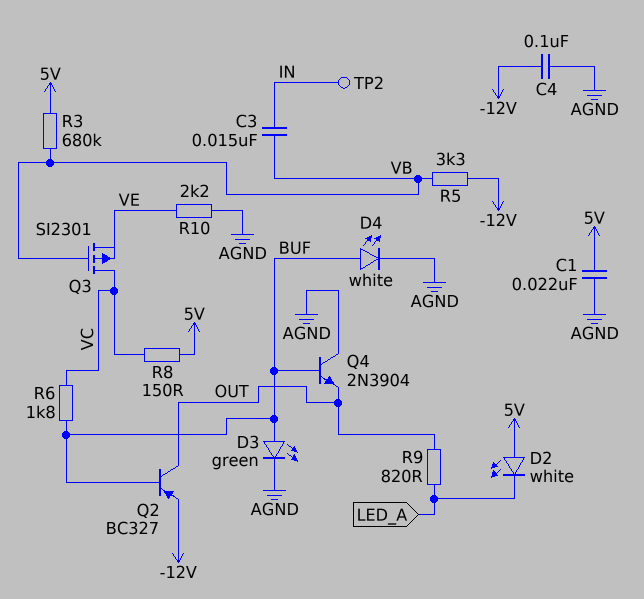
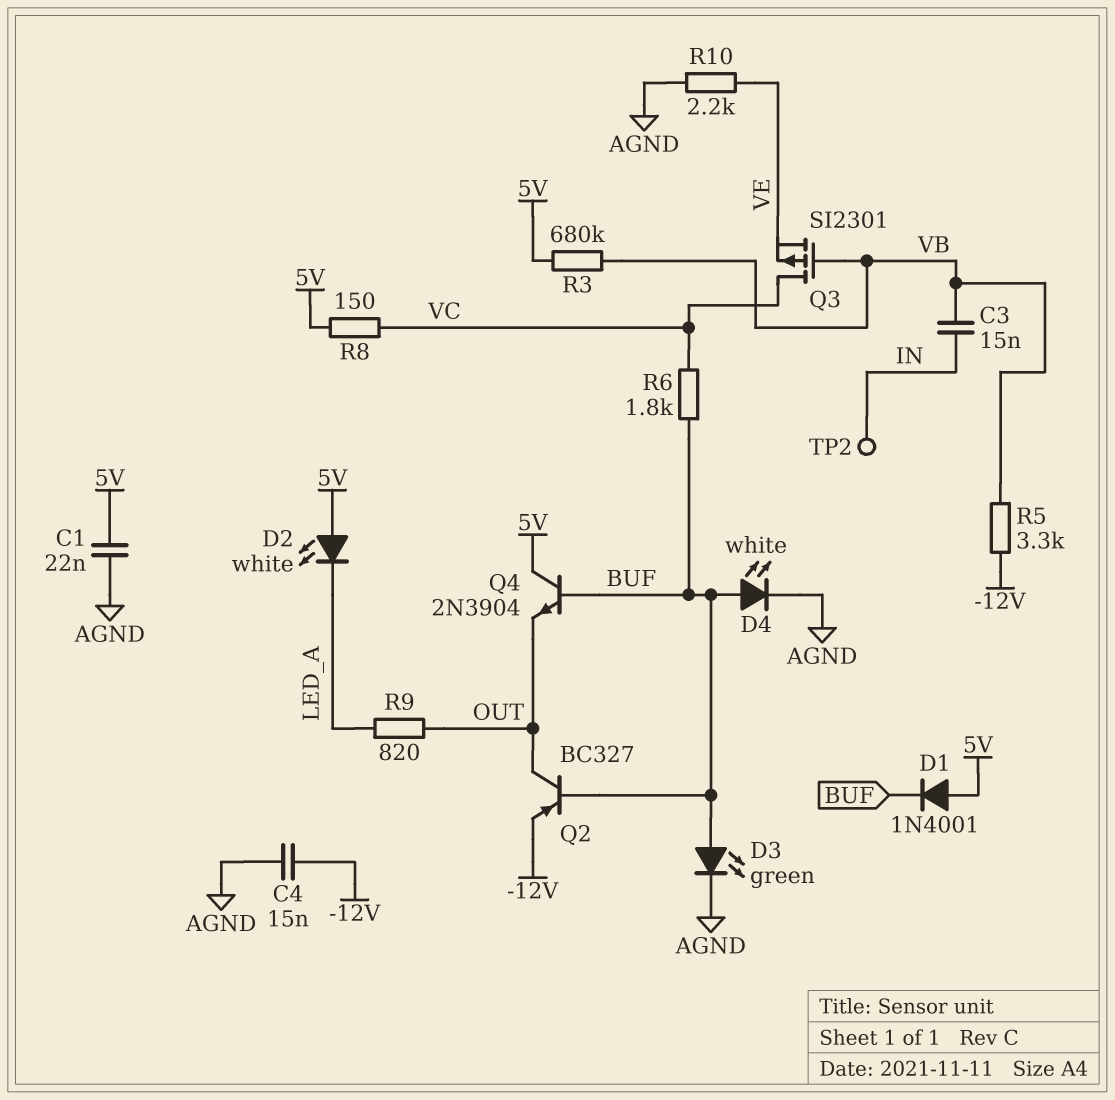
C4: 100nF (-12V, AGND) -> 15nF (-12V, AGND)
D1: none -> diode 1N4001 (A 5V, K BUF)
Q4: NPN 2N3904 (B BUF, C AGND, E OUT) -> NPN 2N3904 (B BUF, C 5V, E OUT)

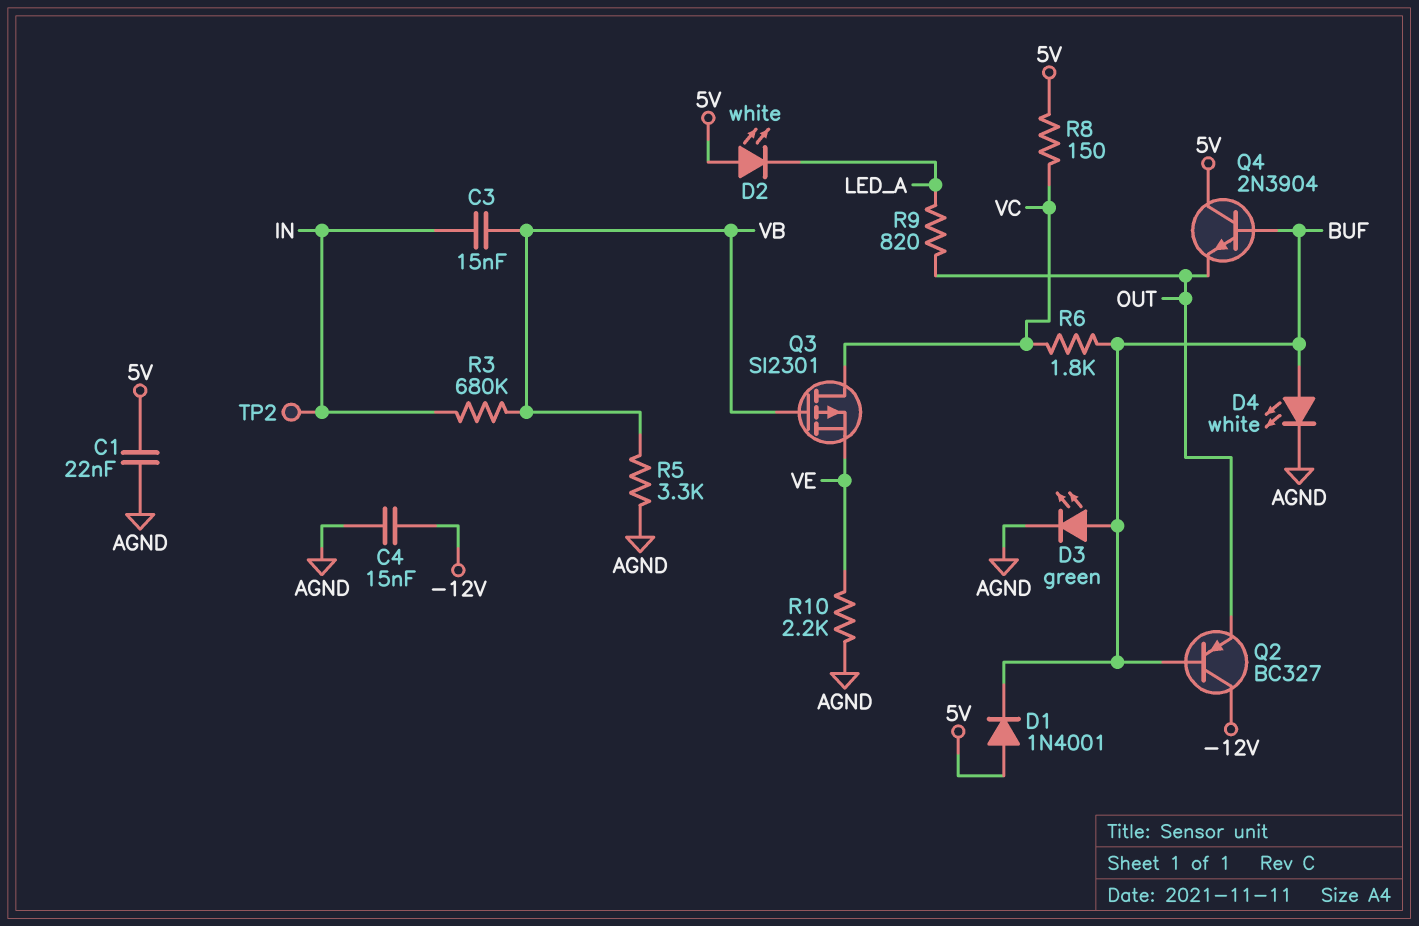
Q2: PNP BC327 (B BUF, C OUT, E -12V) -> PNP BC327 (B BUF, C -12V, E OUT)
R3: 680k (5V, VB) -> 680k (IN, VB)
R5: 3.3k (-12V, VB) -> 3.3k (AGND, VB)

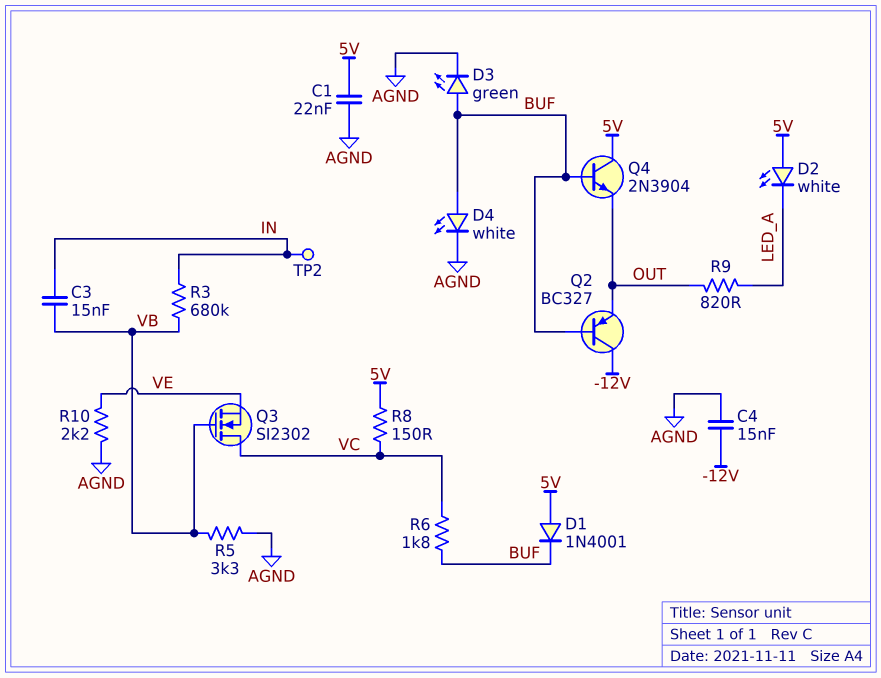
Q3: PMOS SI2301 (G VB, D VC, S VE) -> NMOS SI2302 (G VB, D VC, S VE)

